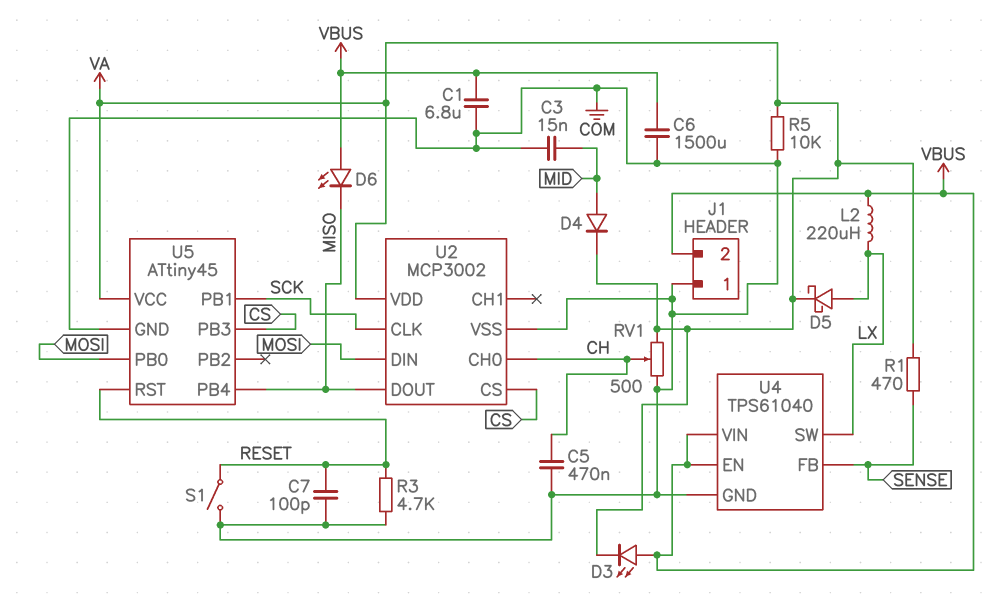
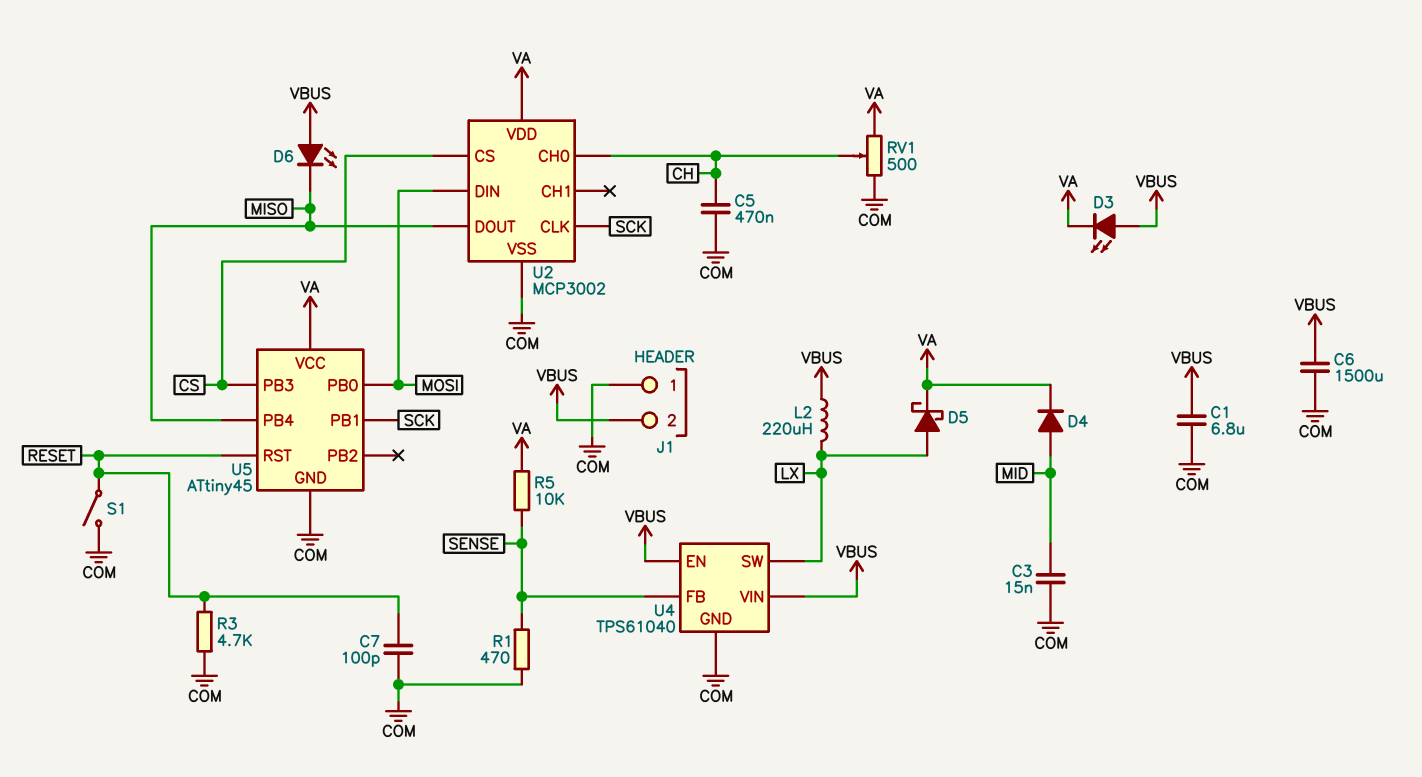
R1: 470 (SENSE, VA) -> 470 (COM, SENSE)
R5: 10k (COM, VA) -> 10k (SENSE, VA)

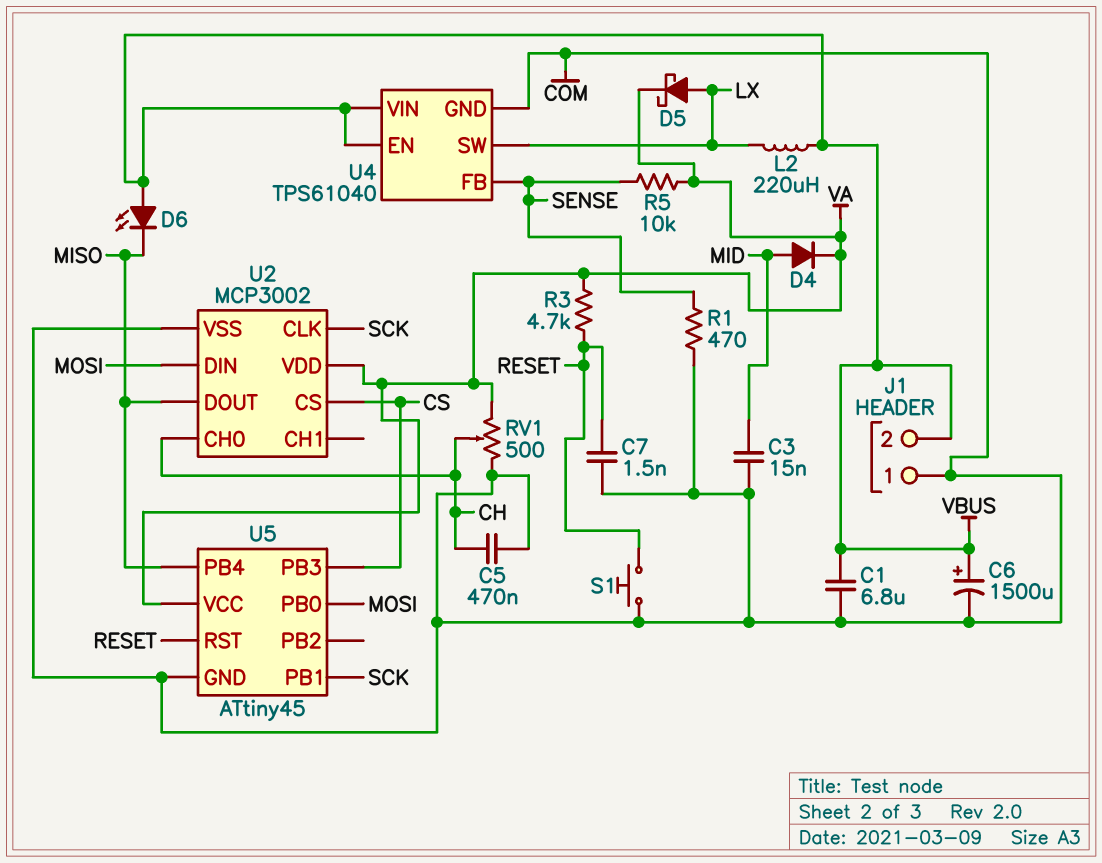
C6: 1500uF (COM, VBUS) -> 1500uF (plus VBUS, minus COM)
C7: 100pF (COM, RESET) -> 1.5nF (COM, RESET)
D3: LED (A VBUS, K VA) -> none
R3: 4.7k (COM, RESET) -> 4.7k (RESET, VA)
S1: switch (COM, RESET) -> button (COM, RESET)

